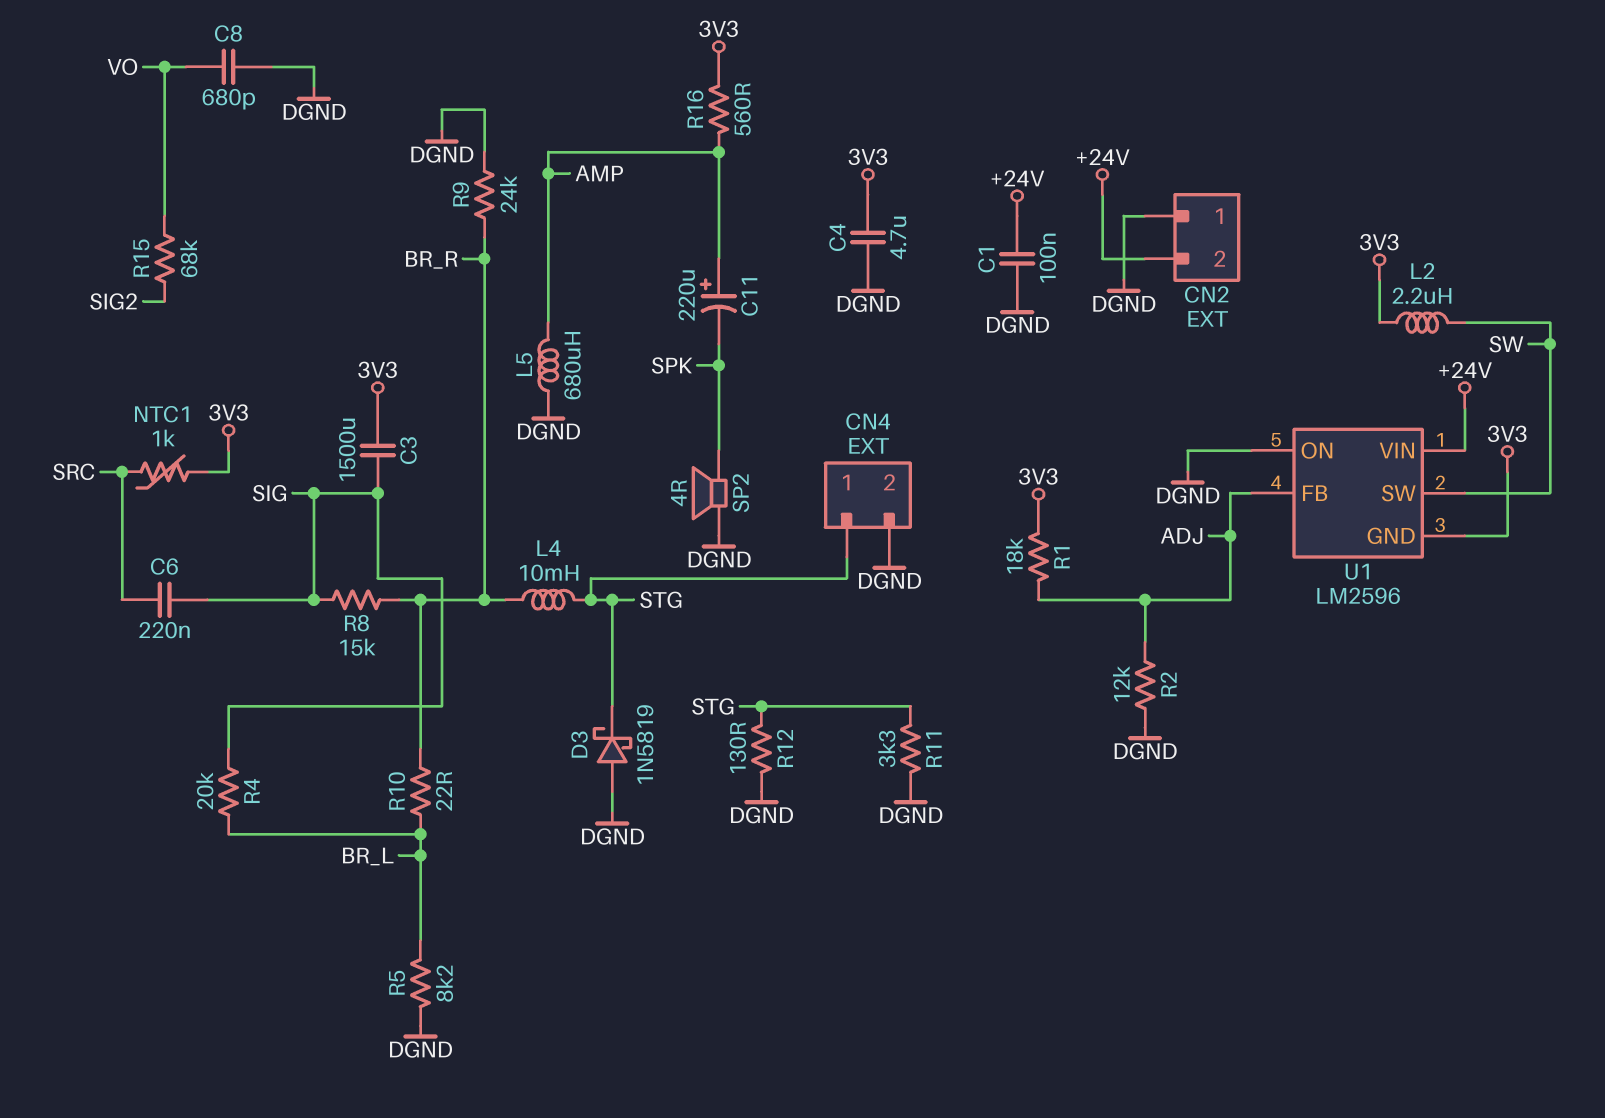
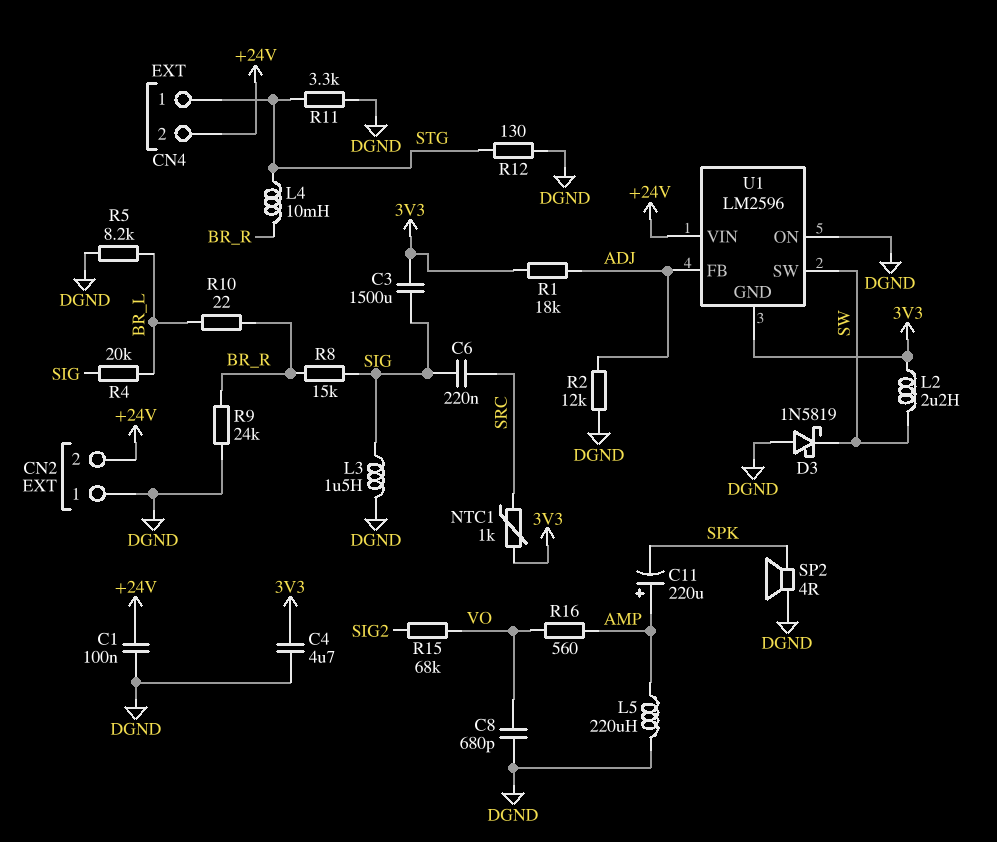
CN4 pin 2: DGND -> +24V
D3: schottky 1N5819 (A DGND, K STG) -> schottky 1N5819 (A DGND, K SW)
L3: none -> 1.5uH (DGND, SIG)
L5: 680uH (AMP, DGND) -> 220uH (AMP, DGND)
R16: 560 (3V3, AMP) -> 560 (AMP, VO)

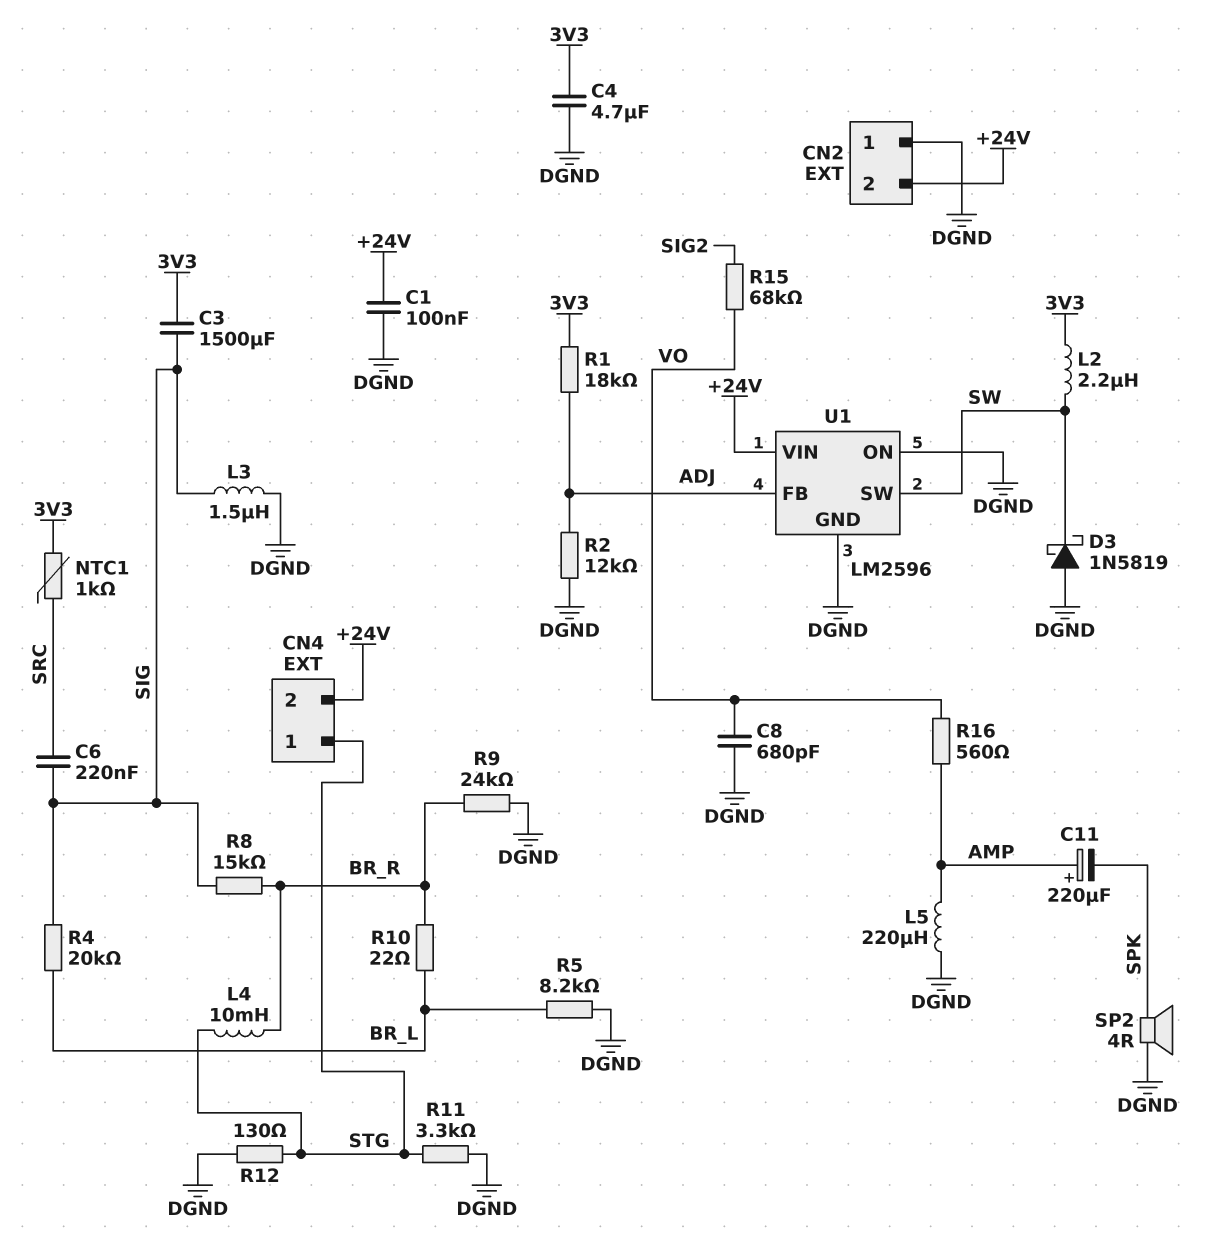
U1 pin GND: 3V3 -> DGND

